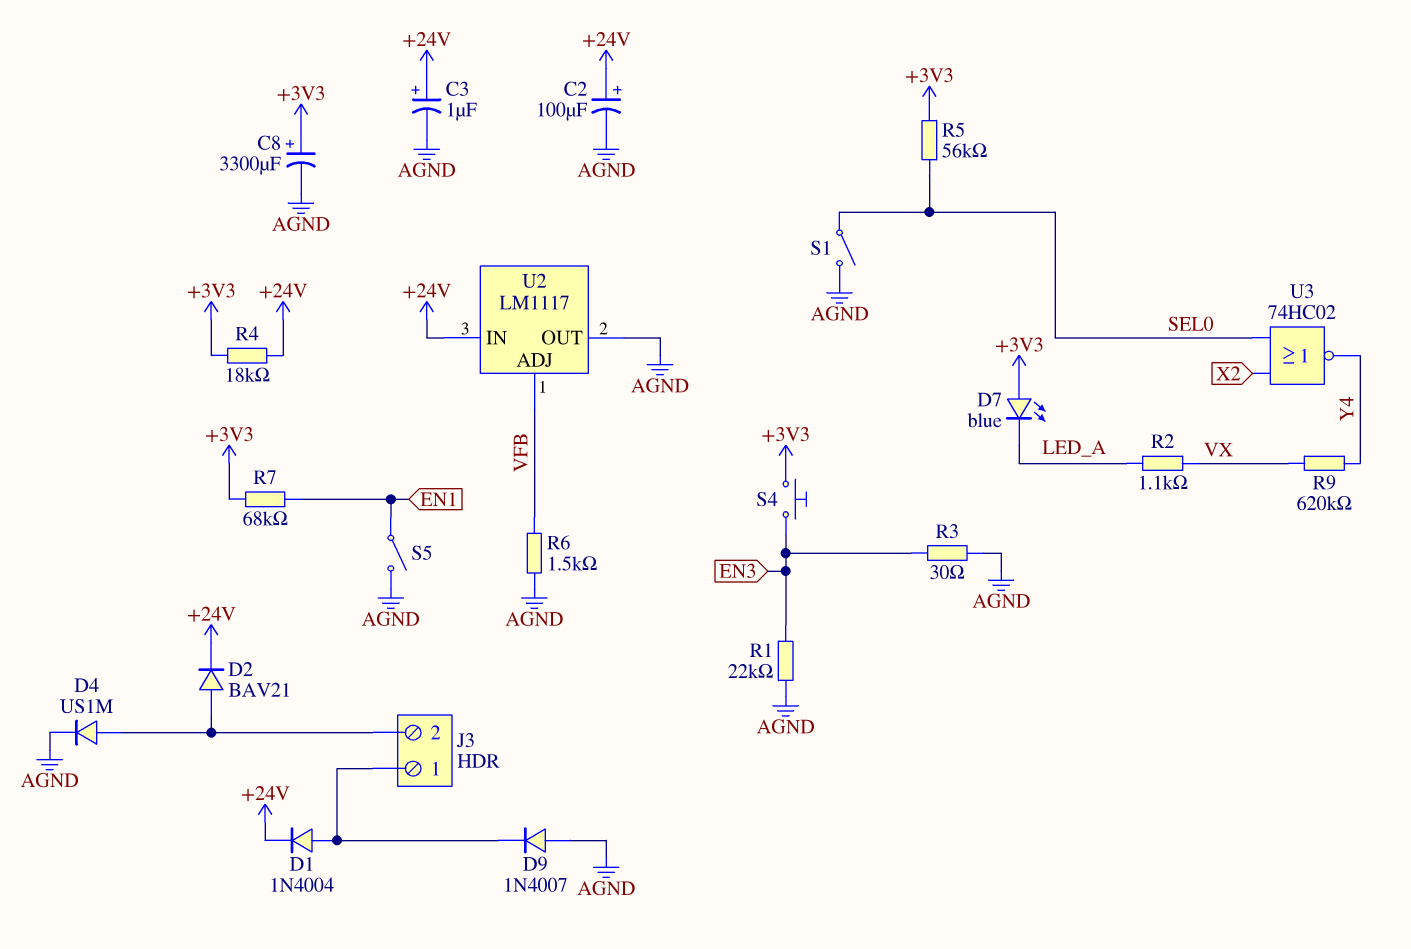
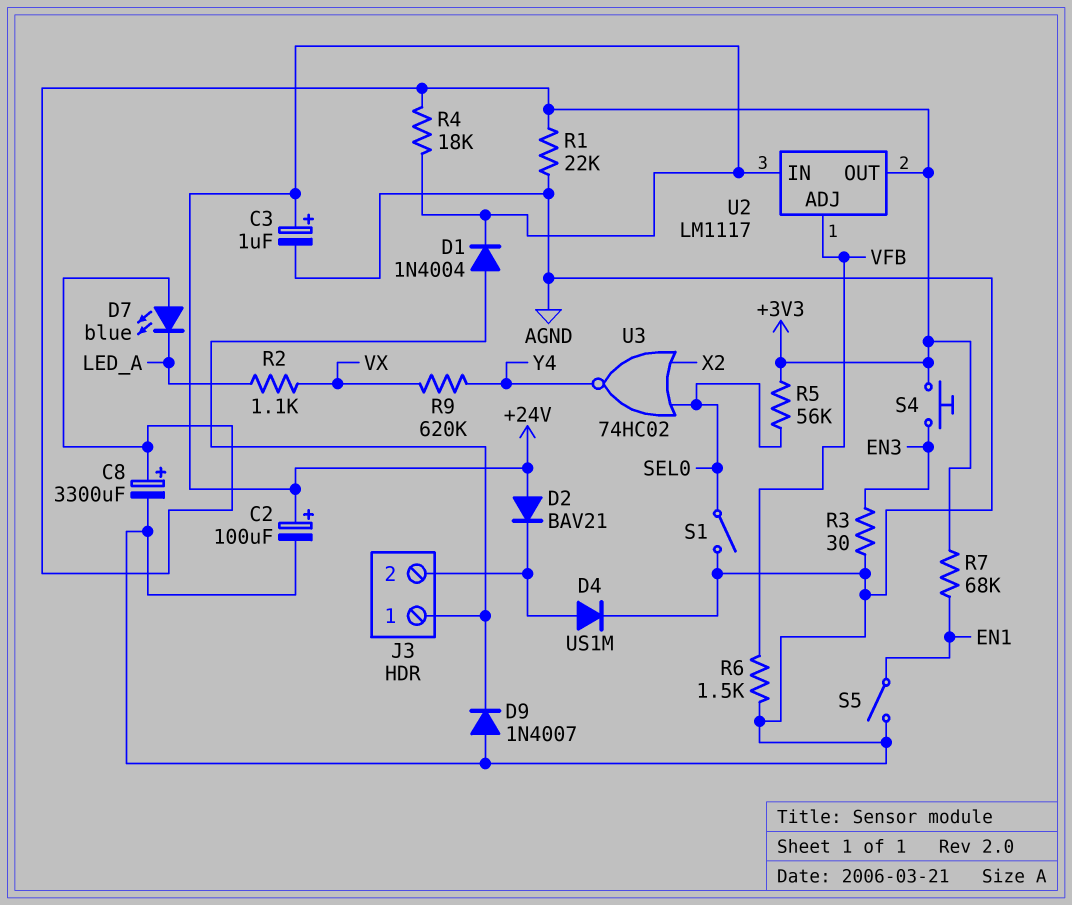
D2: diode BAV21 (A J3/2, K +24V) -> diode BAV21 (A +24V, K J3/2)
R1: 22k (AGND, EN3) -> 22k (+3V3, AGND)
U2 pin OUT: AGND -> +3V3

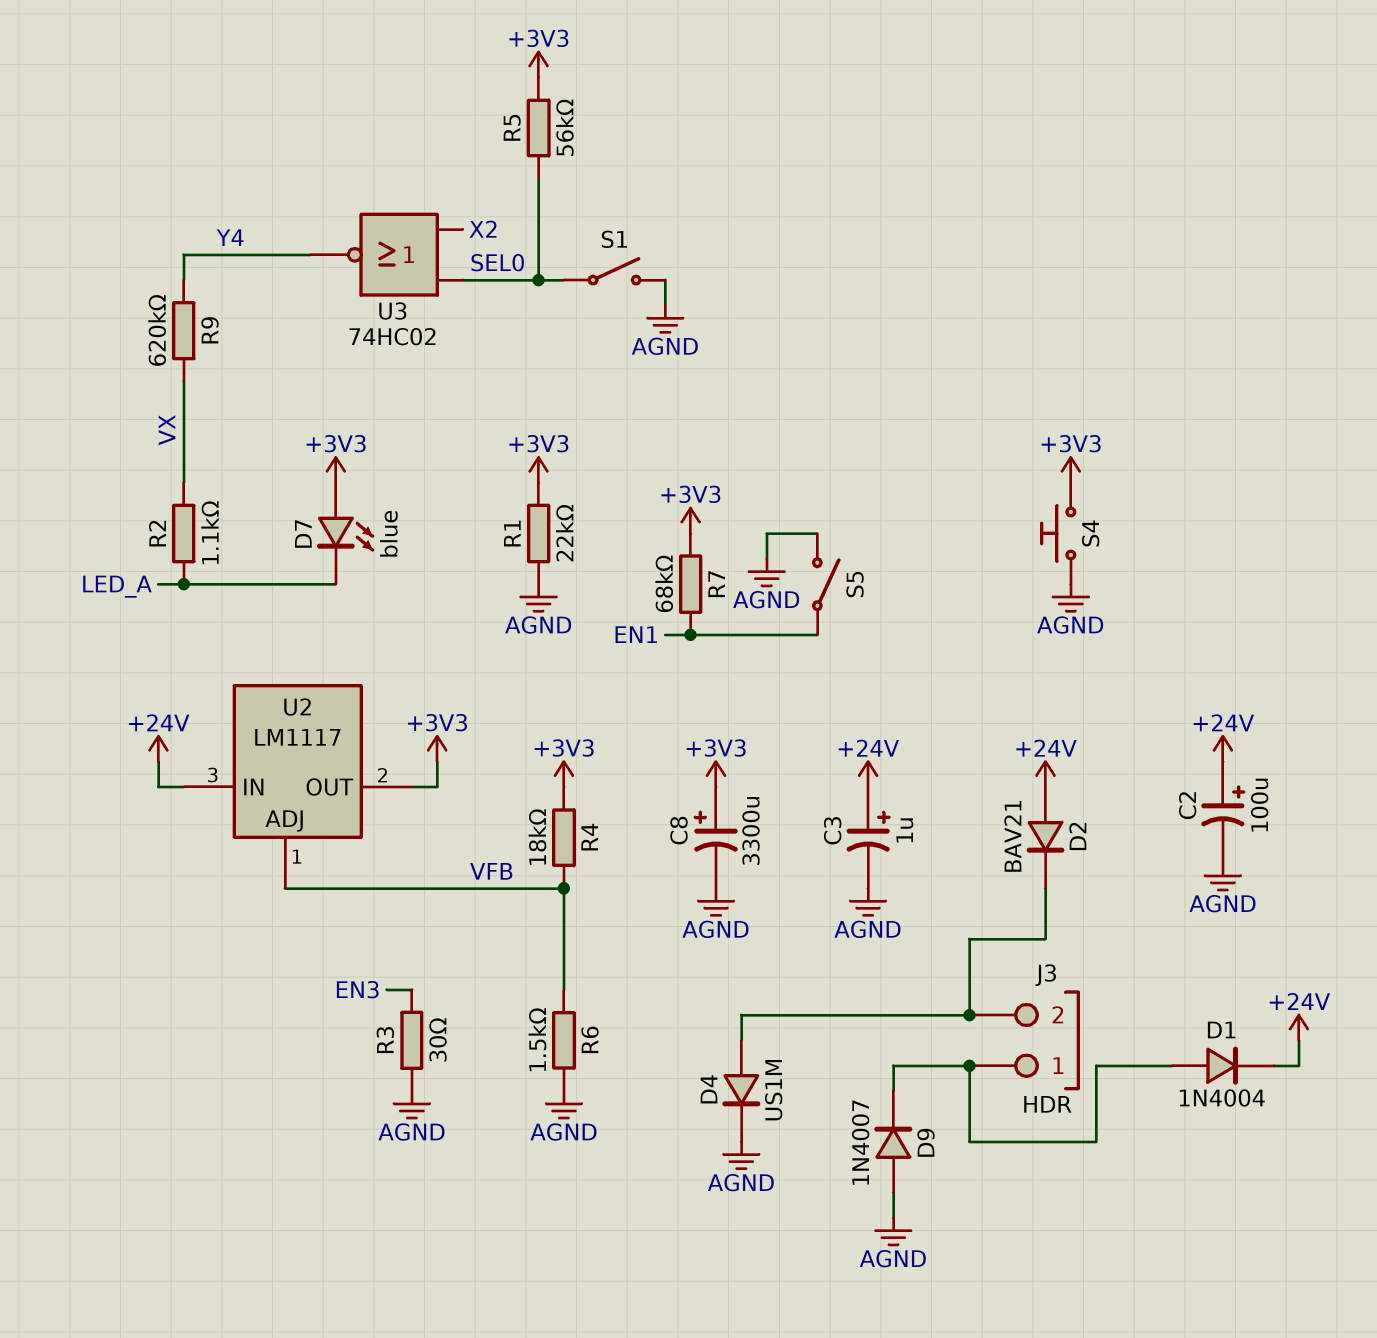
R4: 18k (+3V3, +24V) -> 18k (+3V3, VFB)
S4: button (+3V3, EN3) -> button (+3V3, AGND)

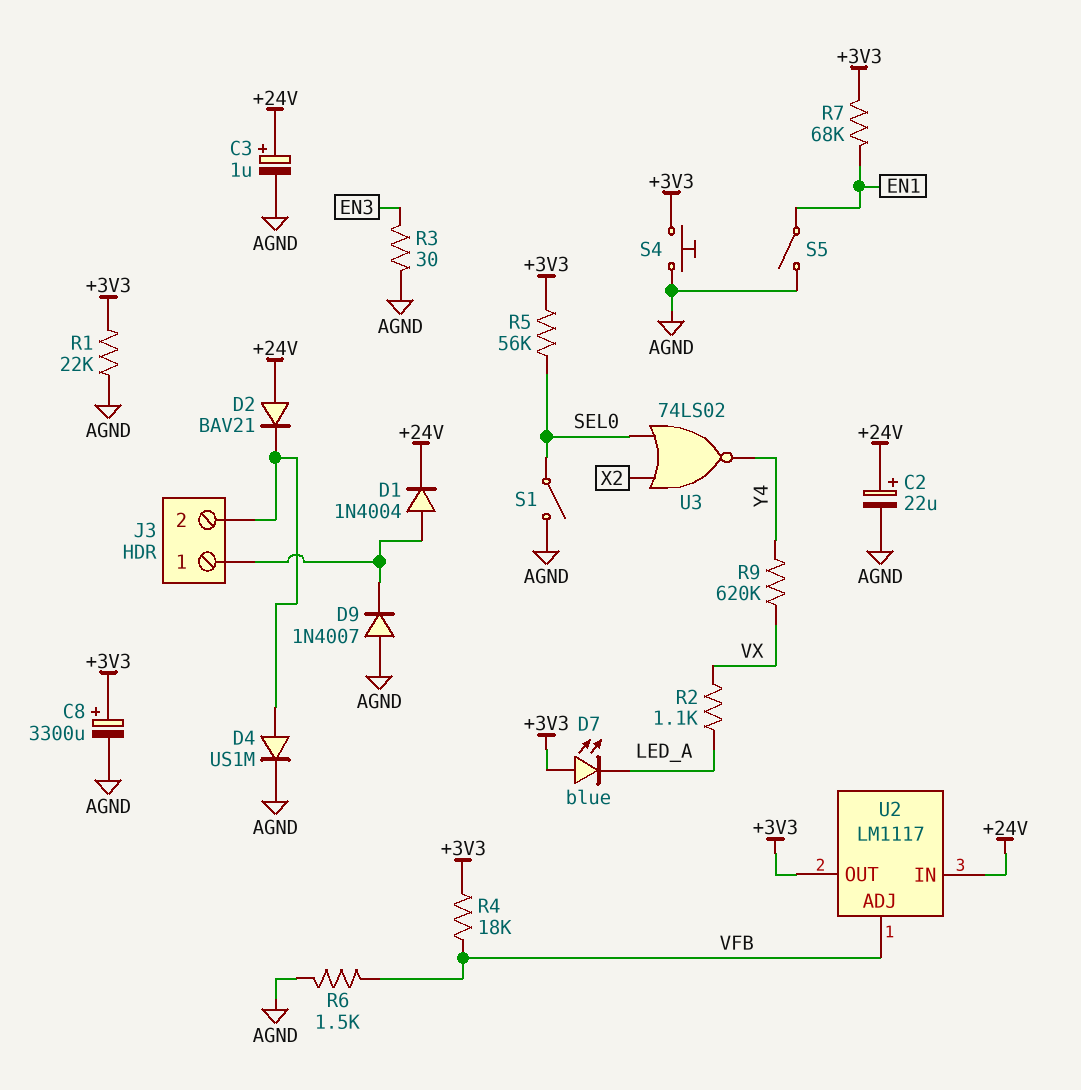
C2: 100uF (plus +24V, minus AGND) -> 22uF (plus +24V, minus AGND)
U3: NOR 74HC02 (in SEL0, in X2, out Y4) -> NOR 74LS02 (in SEL0, in X2, out Y4)

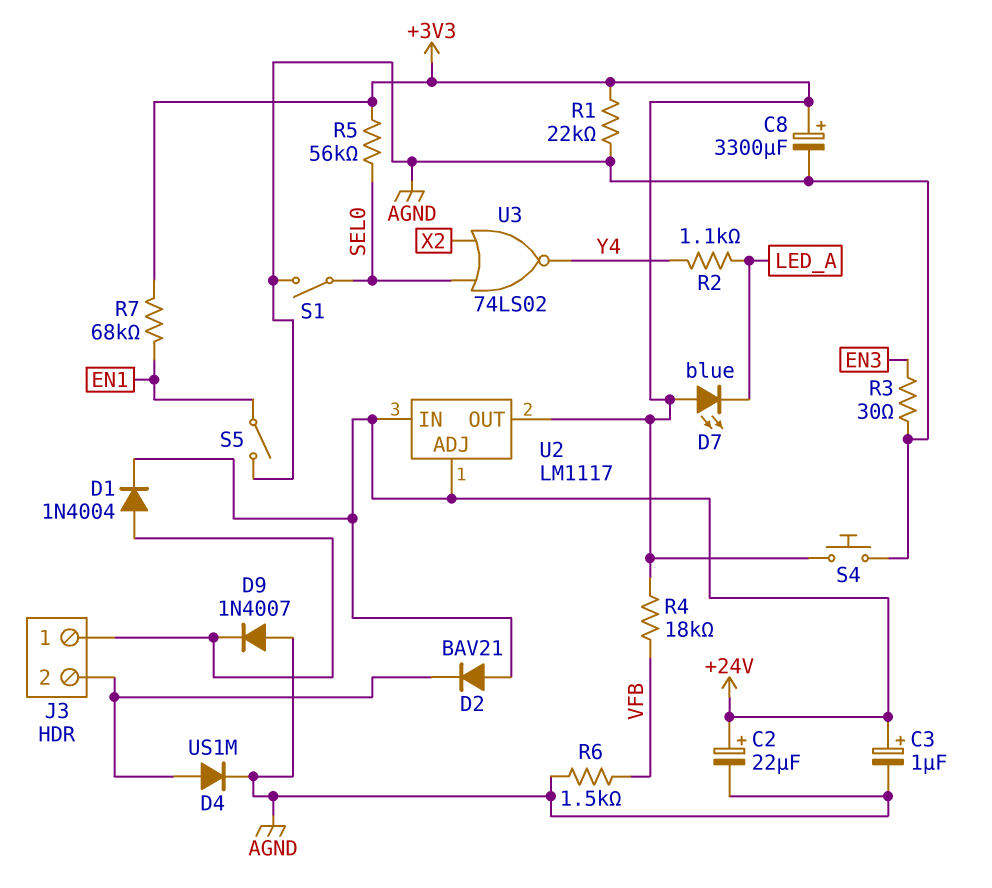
R2: 1.1k (LED_A, VX) -> 1.1k (LED_A, Y4)
R9: 620k (VX, Y4) -> none
U2 pin ADJ: VFB -> +24V

